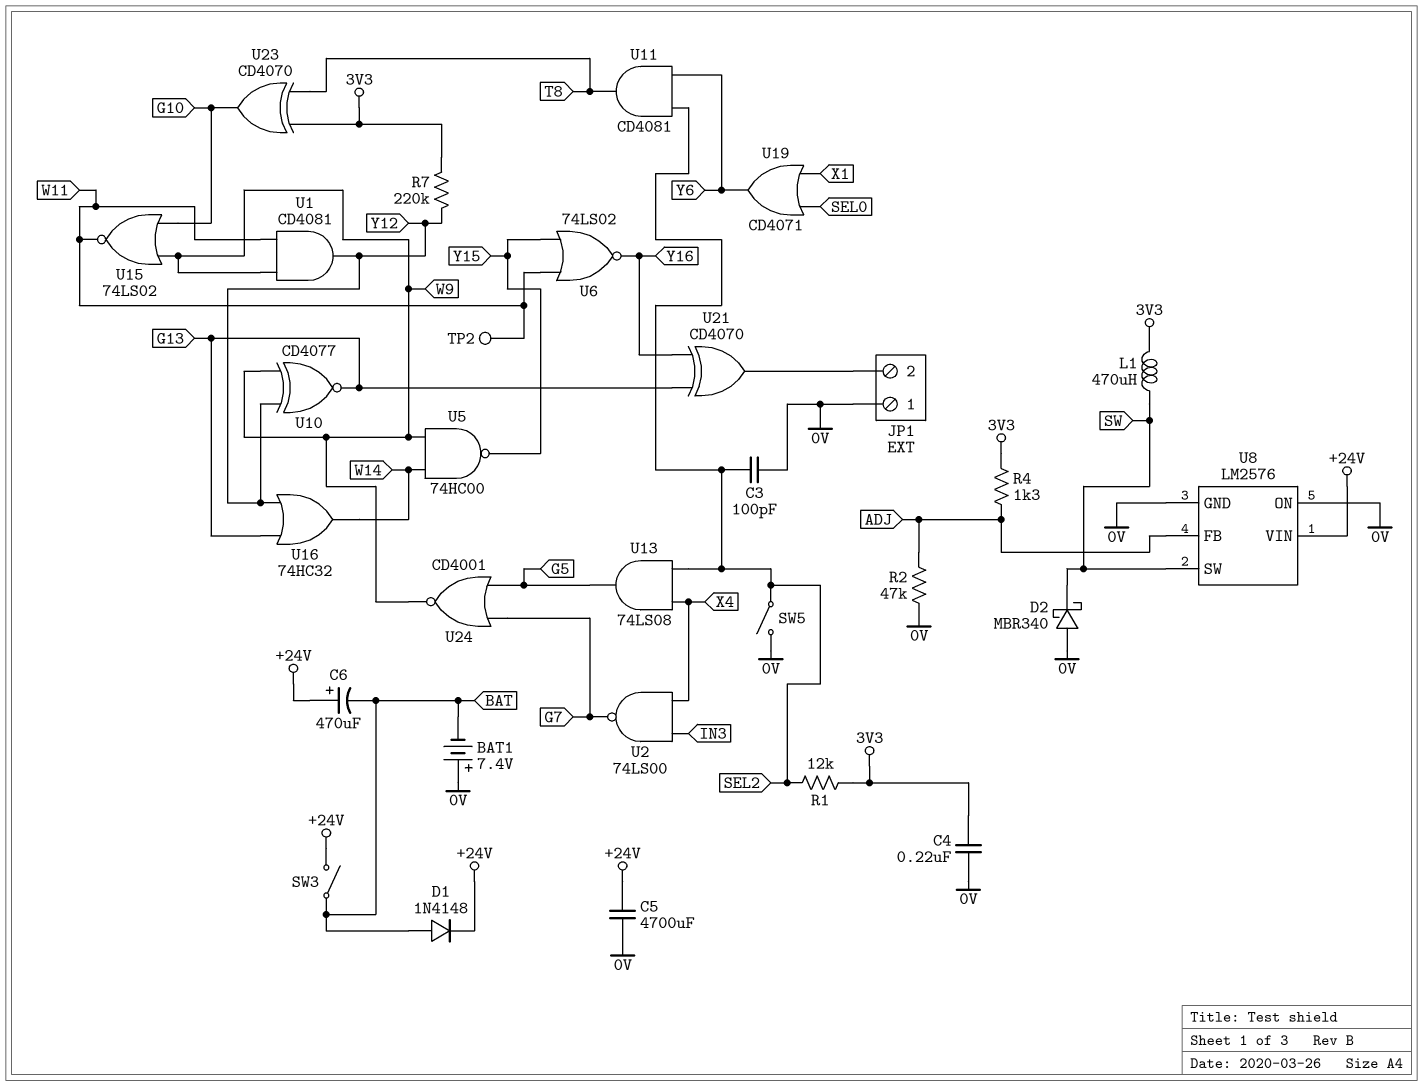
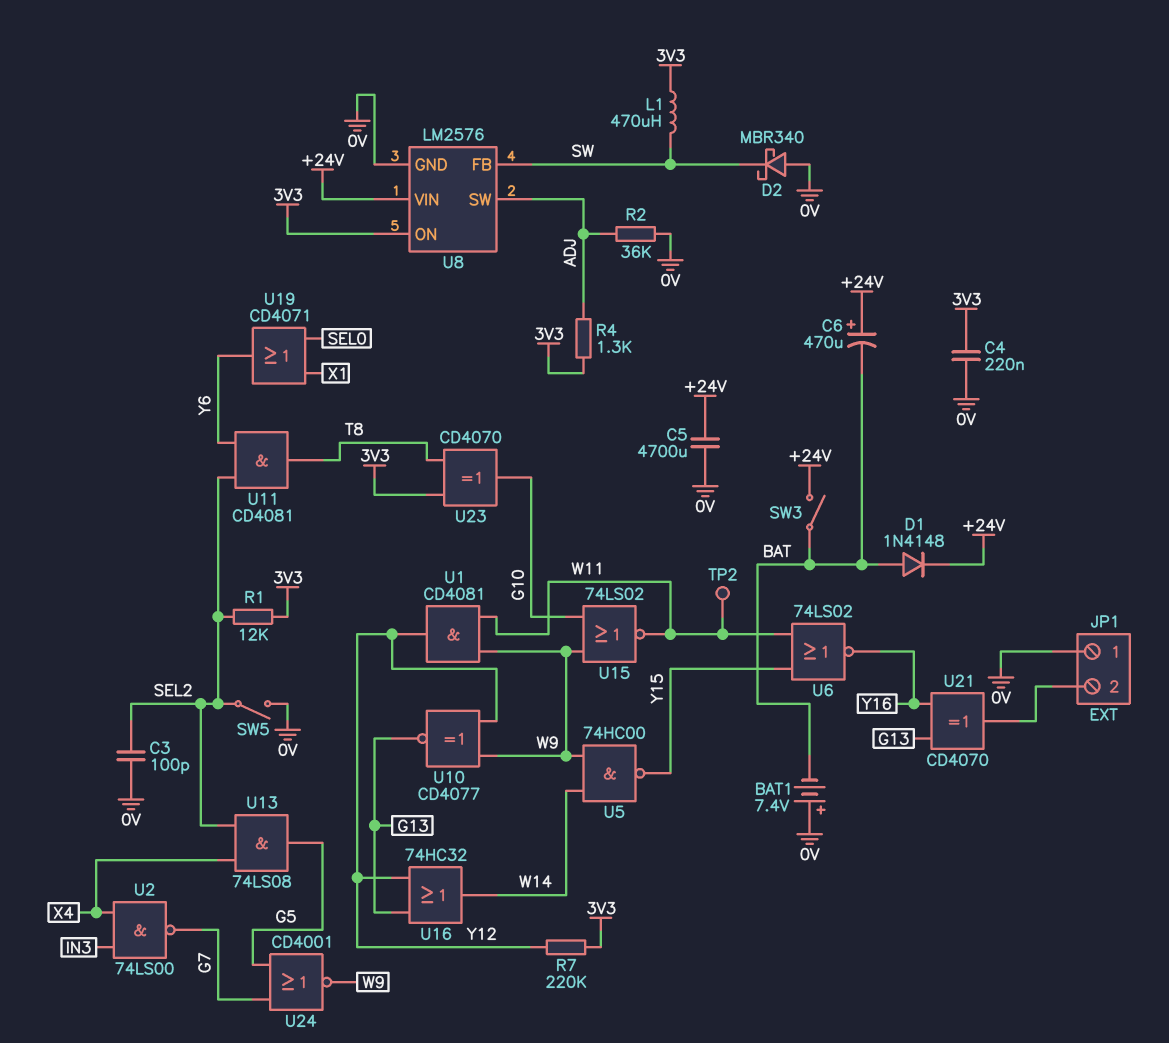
R2: 47k (0V, ADJ) -> 36k (0V, ADJ)
U8 pin FB: ADJ -> SW
U8 pin ON: 0V -> 3V3
U8 pin SW: SW -> ADJ

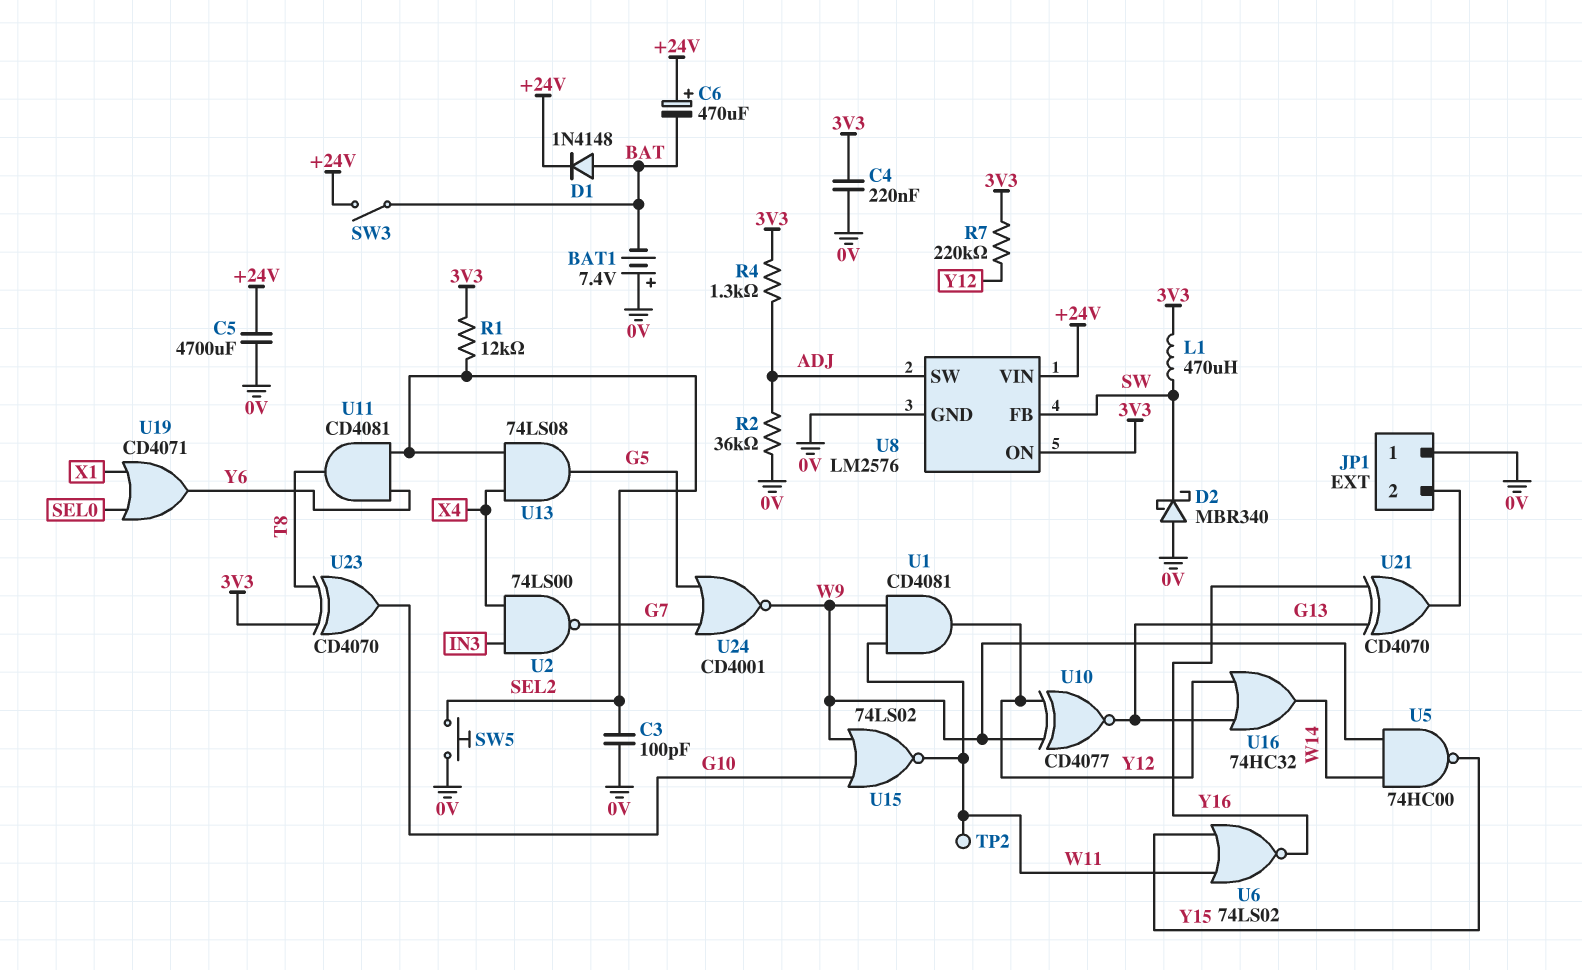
SW5: switch (0V, SEL2) -> button (0V, SEL2)

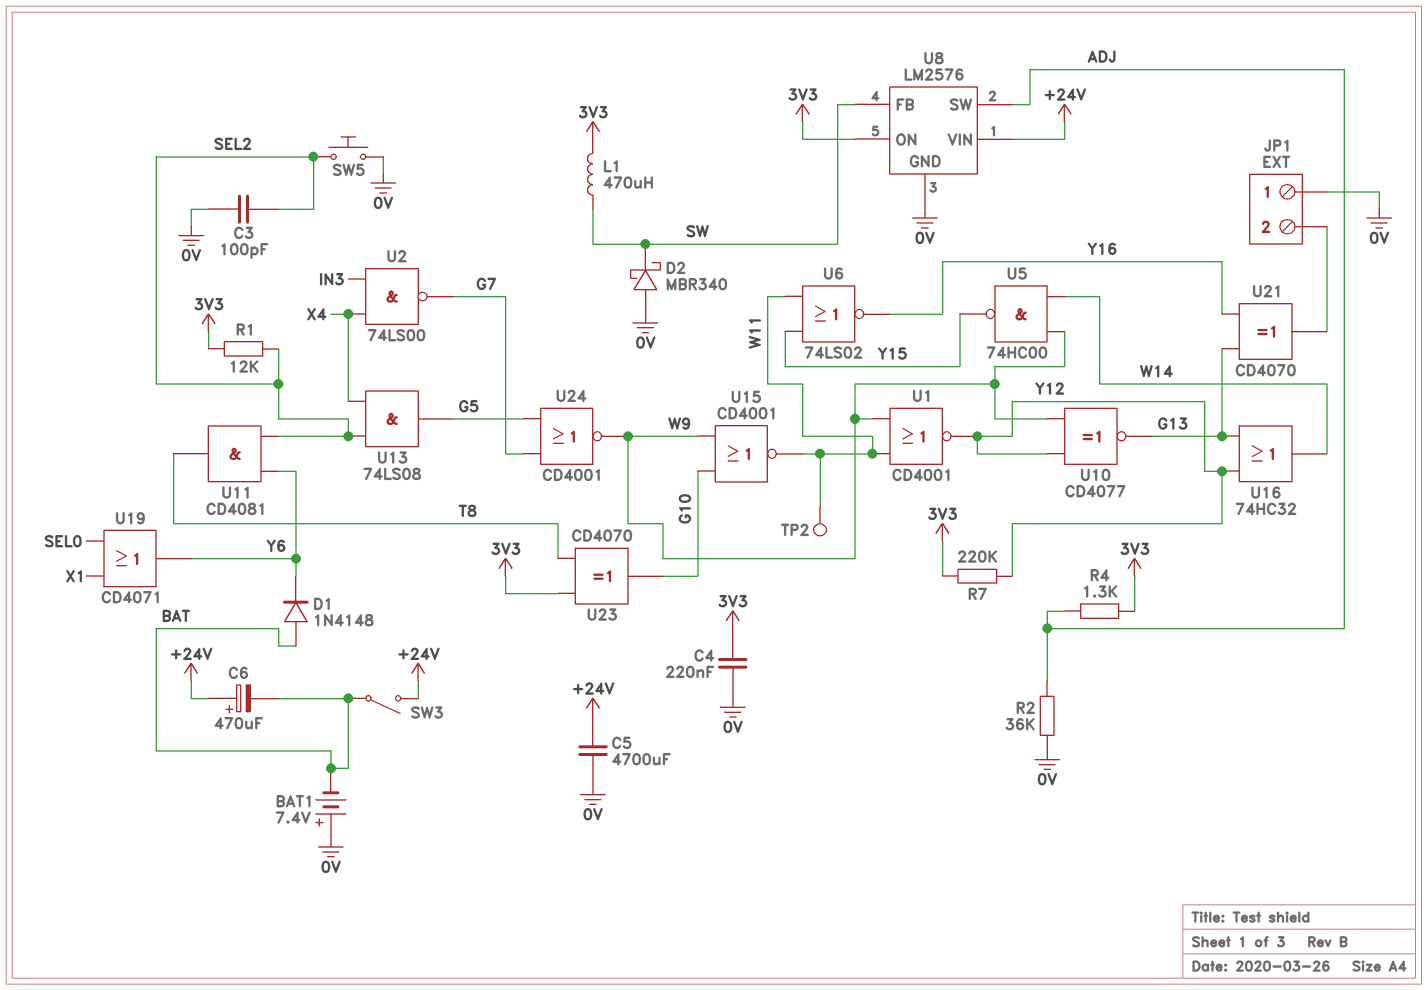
D1: diode 1N4148 (A BAT, K +24V) -> diode 1N4148 (A BAT, K Y6)
U1: AND CD4081 (in W9, in W11, out Y12) -> NOR CD4001 (in W9, in W11, out Y12)
U15: NOR 74LS02 (in G10, in W9, out W11) -> NOR CD4001 (in G10, in W9, out W11)

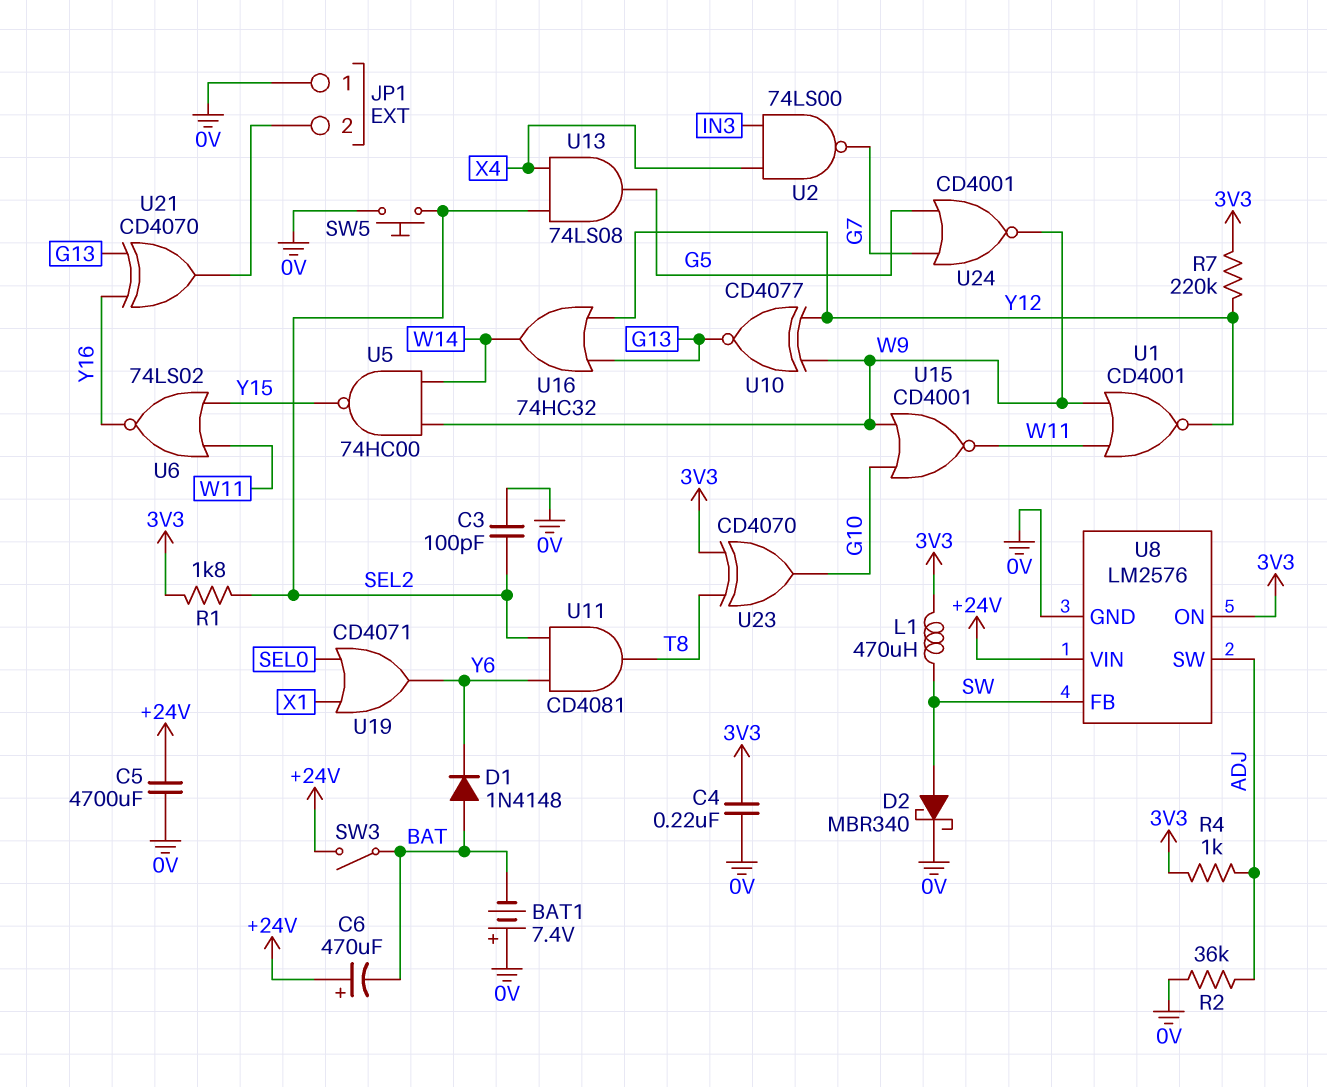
D2: schottky MBR340 (A 0V, K SW) -> schottky MBR340 (A SW, K 0V)
R1: 12k (3V3, SEL2) -> 1.8k (3V3, SEL2)
R4: 1.3k (3V3, ADJ) -> 1k (3V3, ADJ)
TP2: test point (W11) -> none

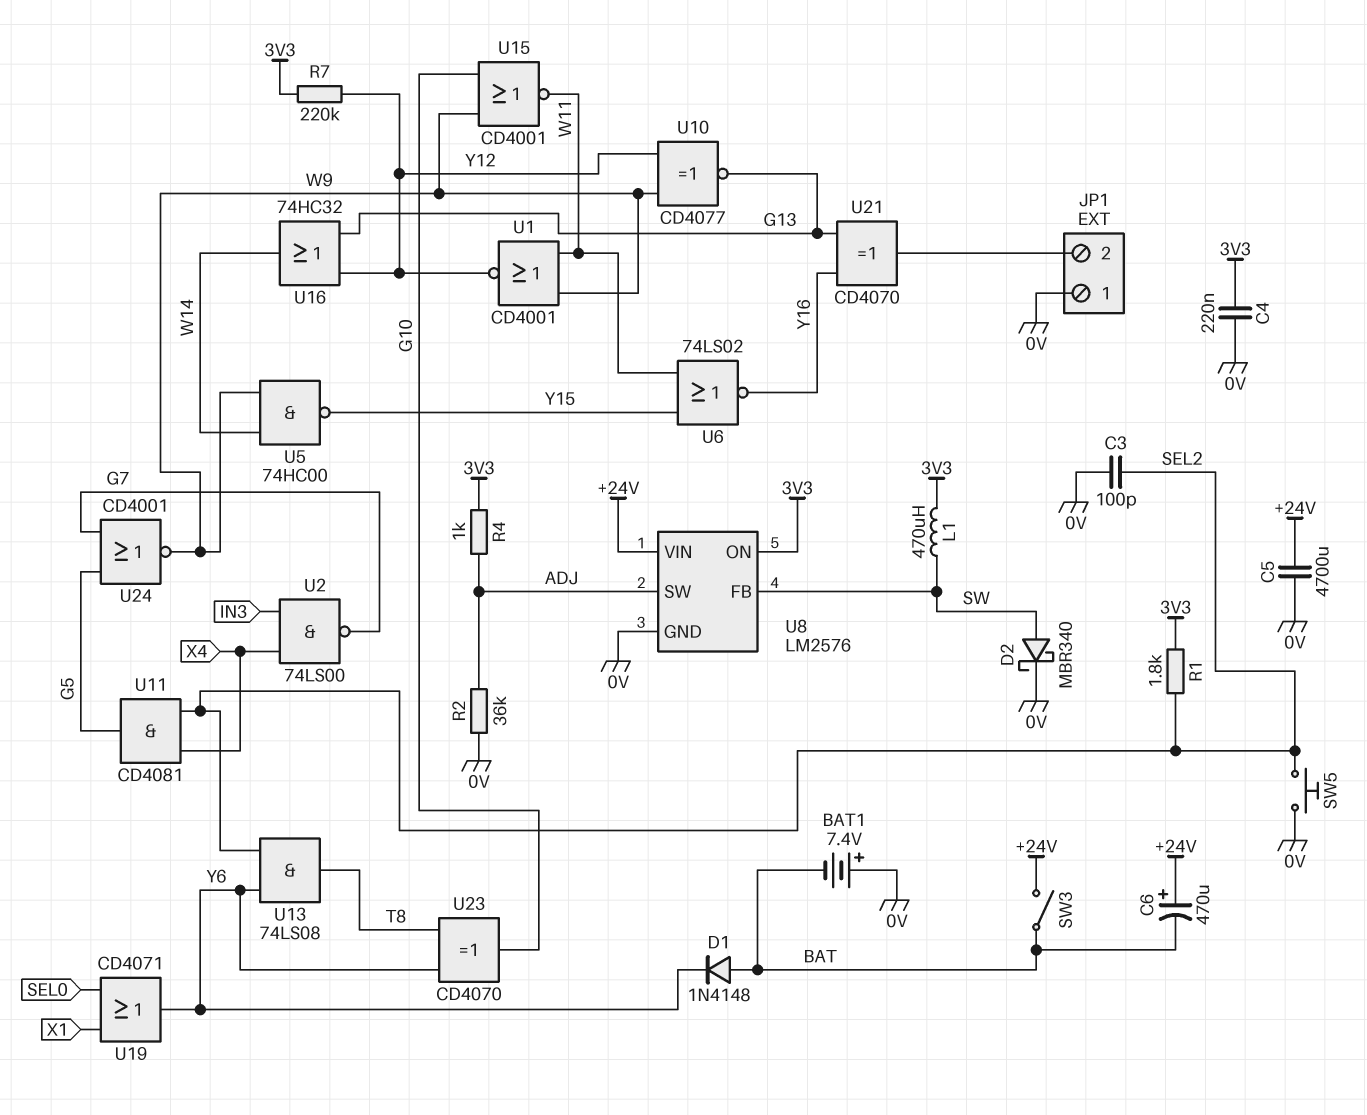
U11: AND CD4081 (in SEL2, in Y6, out T8) -> AND CD4081 (in SEL2, in X4, out G5)
U13: AND 74LS08 (in SEL2, in X4, out G5) -> AND 74LS08 (in SEL2, in Y6, out T8)
U23: XOR CD4070 (in 3V3, in T8, out G10) -> XOR CD4070 (in T8, in Y6, out G10)

